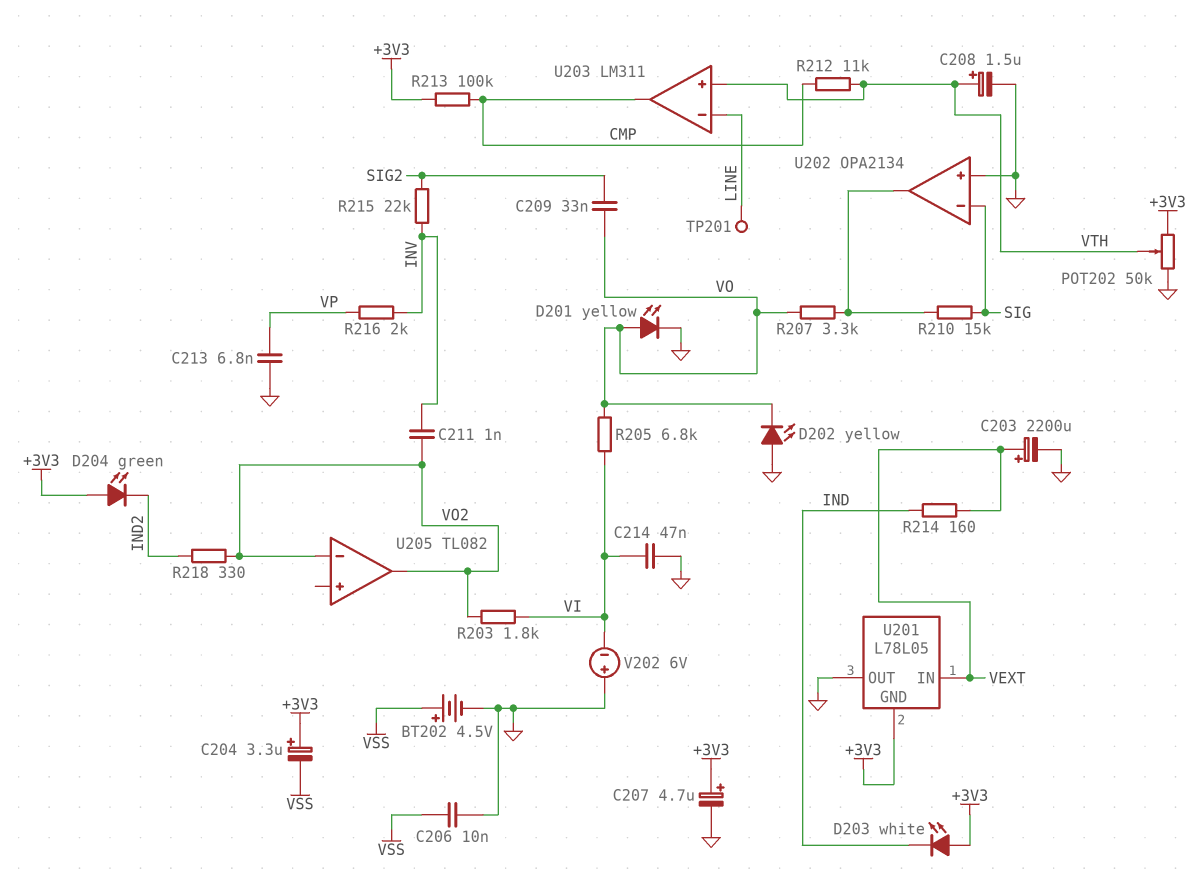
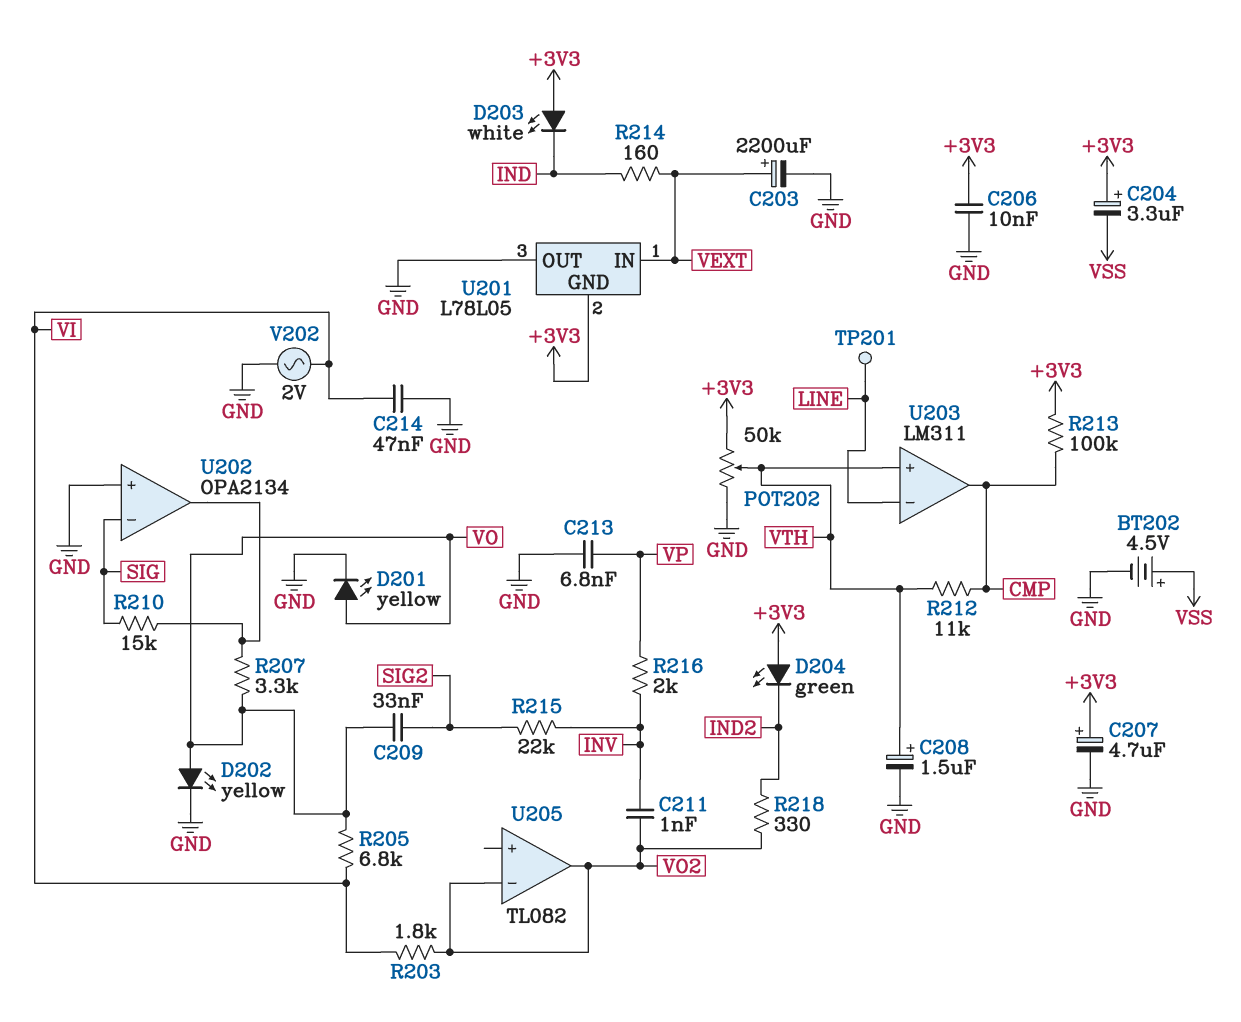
C206: 10nF (GND, VSS) -> 10nF (+3V3, GND)
D202: LED yellow (A GND, K VO) -> LED yellow (A VO, K GND)
V202: 6V (plus GND, minus VI) -> AC 2V (GND, VI)

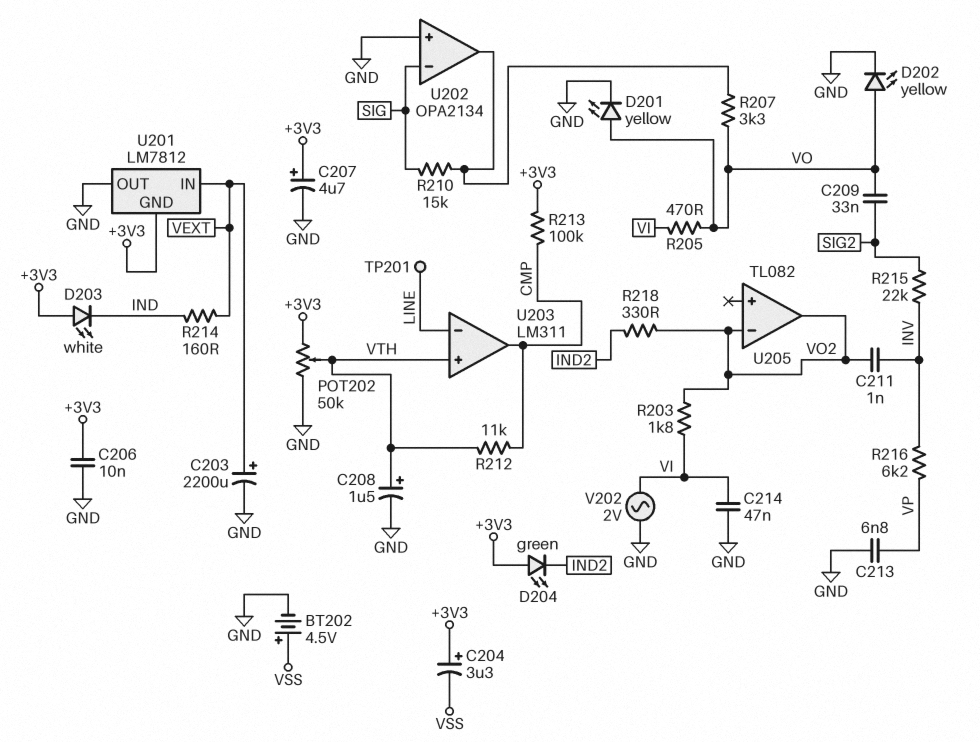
R205: 6.8k (VI, VO) -> 470 (VI, VO)
R216: 2k (INV, VP) -> 6.2k (INV, VP)
U201: L78L05 -> LM7812

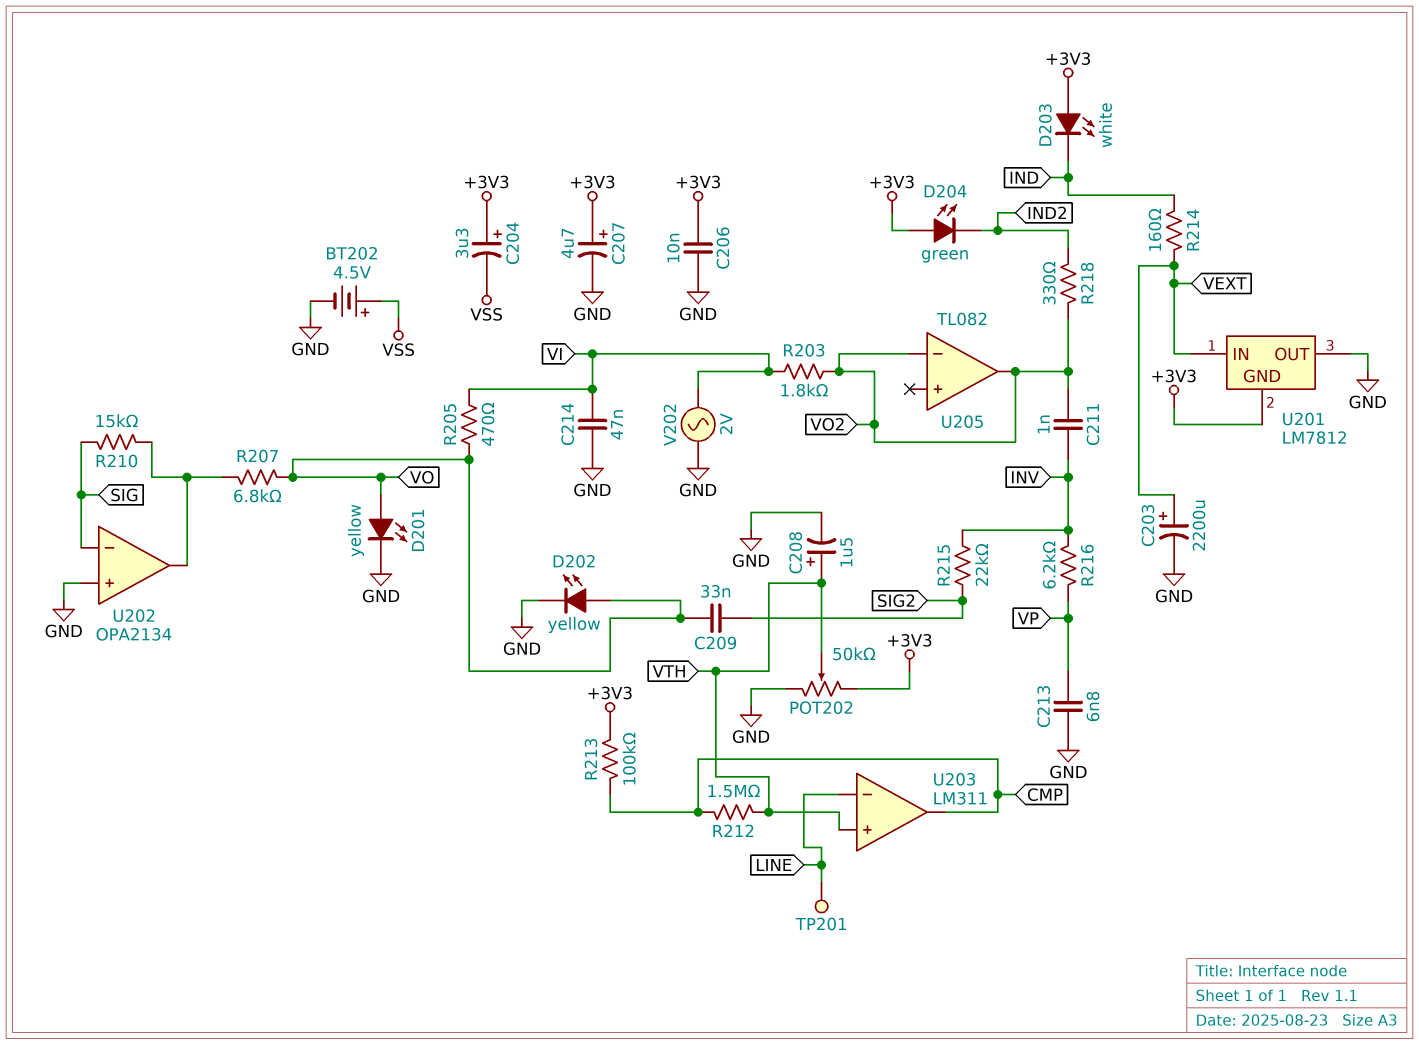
R207: 3.3k (U202/out, VO) -> 6.8k (U202/out, VO)
R212: 11k (CMP, VTH) -> 1.5M (CMP, VTH)

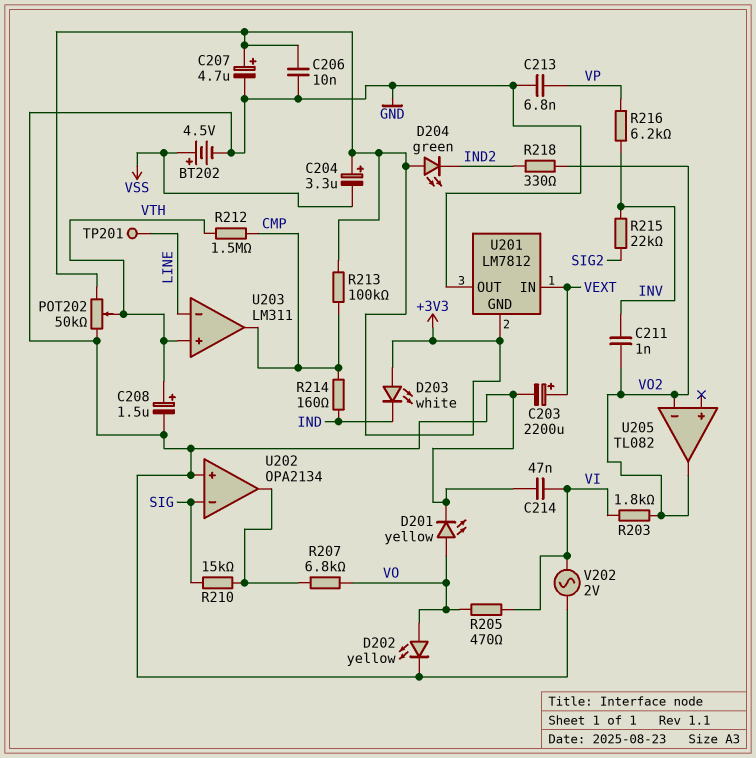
C209: 33nF (SIG2, VO) -> none
R214: 160 (IND, VEXT) -> 160 (CMP, IND)

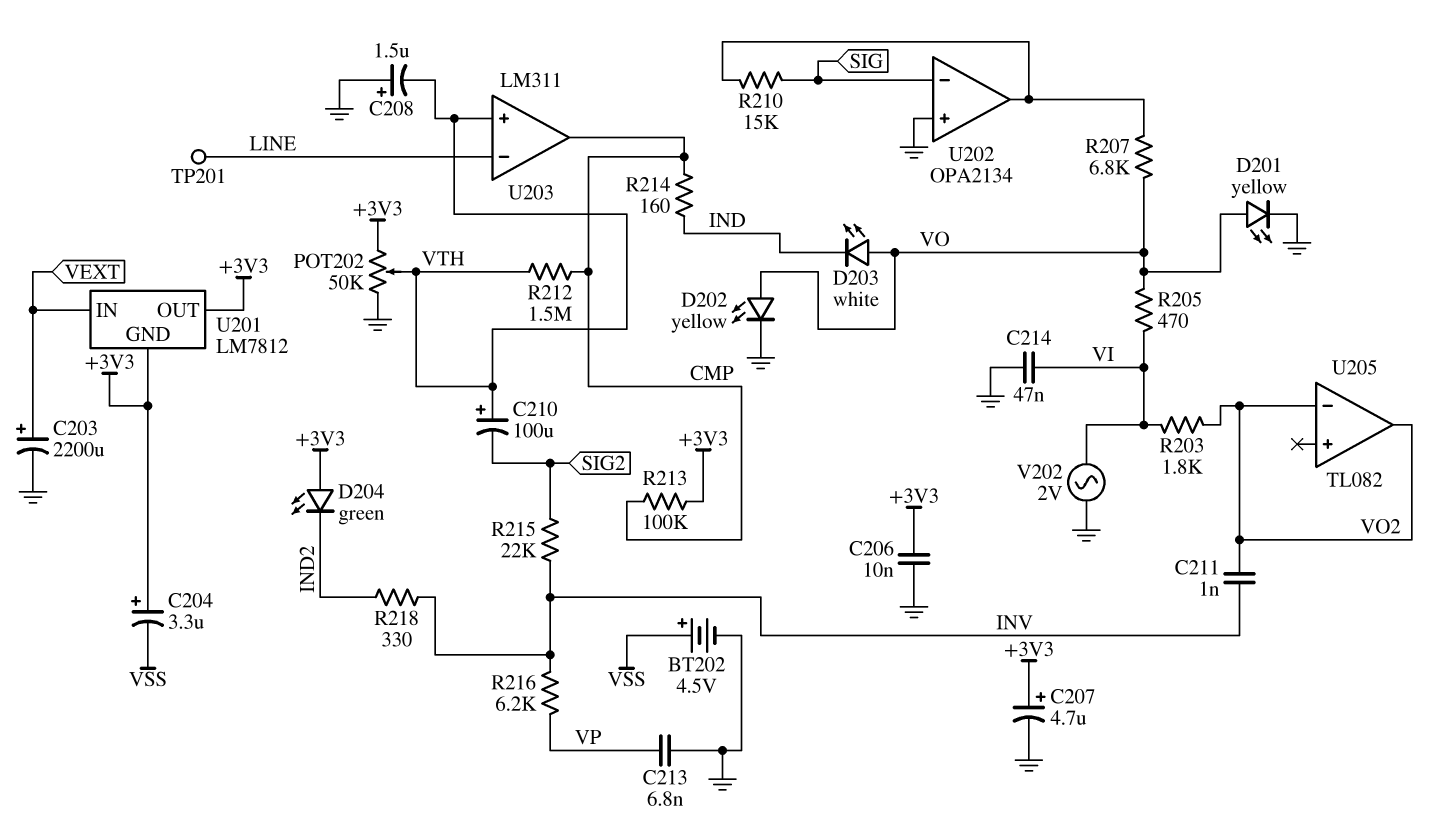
C208: 1.5uF (plus VTH, minus GND) -> 1.5uF (plus GND, minus VTH)
C210: none -> 100uF (plus VTH, minus SIG2)
D203: LED white (A +3V3, K IND) -> LED white (A VO, K IND)
R218: 330 (IND2, VO2) -> 330 (IND2, INV)
U201 pin OUT: GND -> +3V3

